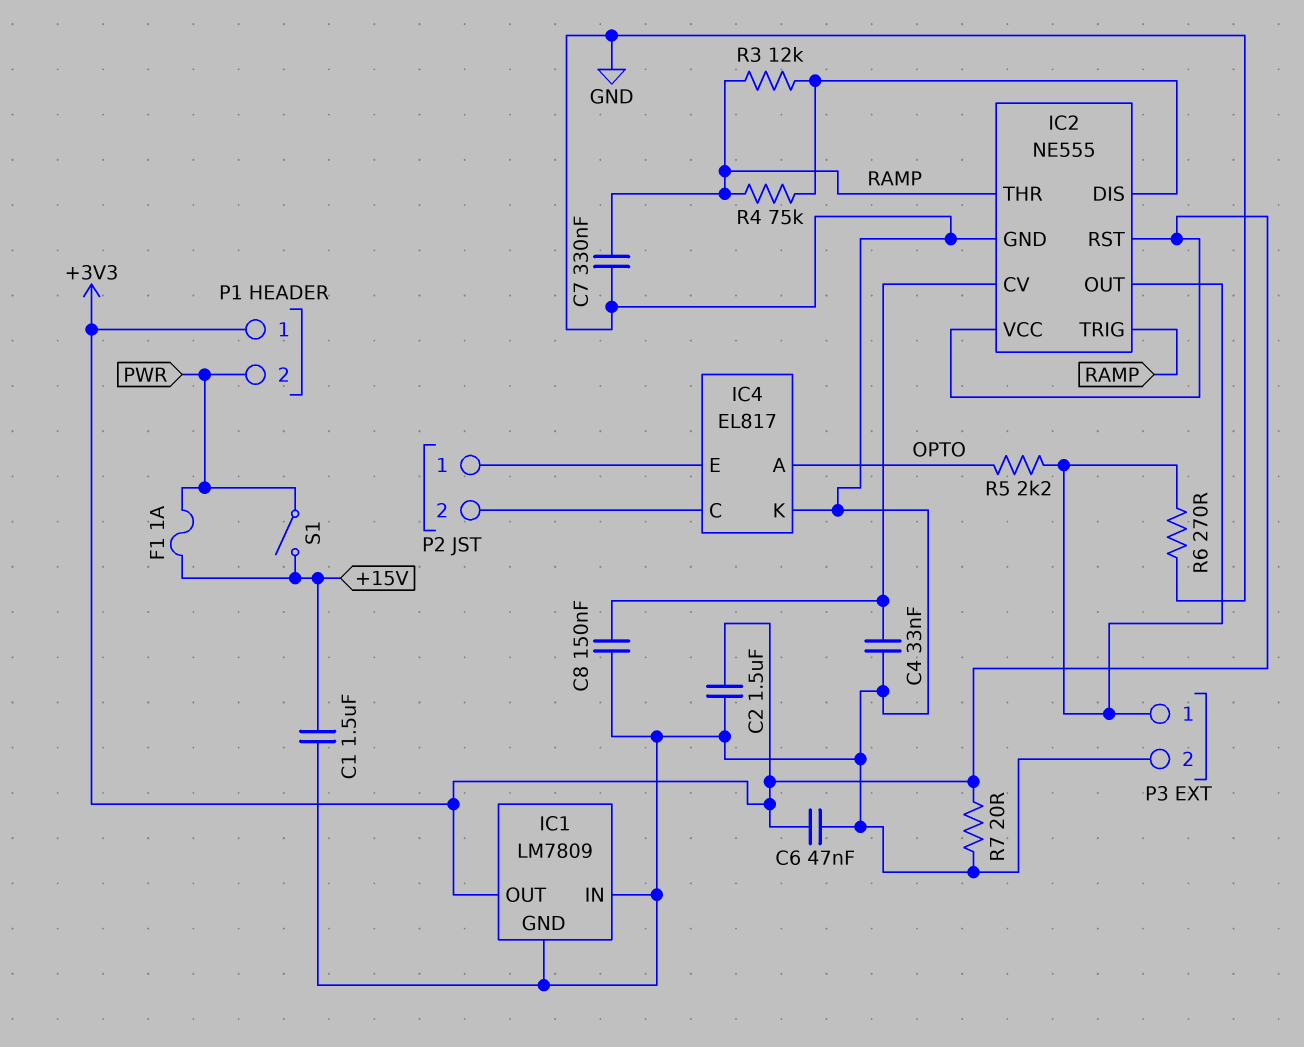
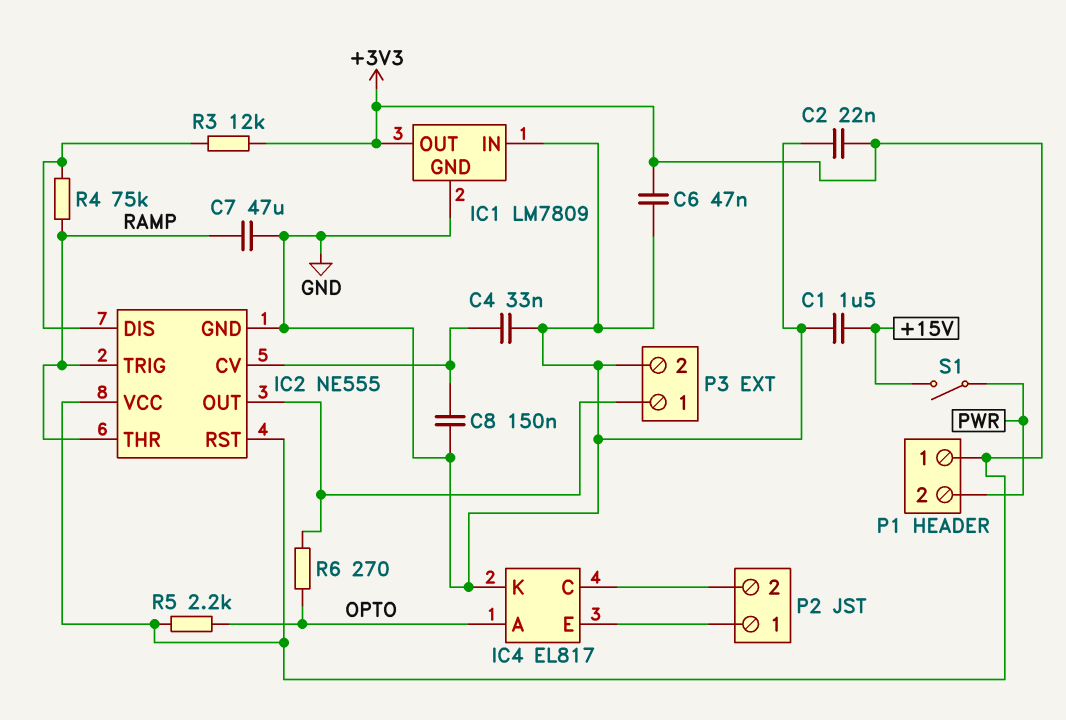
C2: 1.5uF (+3V3, GND) -> 22nF (+3V3, GND)
C7: 330nF (GND, RAMP) -> 47uF (GND, RAMP)
F1: 1A (+15V, PWR) -> none
R3: 12k (IC2/DIS, RAMP) -> 12k (+3V3, IC2/DIS)
R5: 2.2k (IC2/OUT, OPTO) -> 2.2k (+3V3, OPTO)
R6: 270 (GND, IC2/OUT) -> 270 (IC2/OUT, OPTO)
R7: 20 (+3V3, GND) -> none

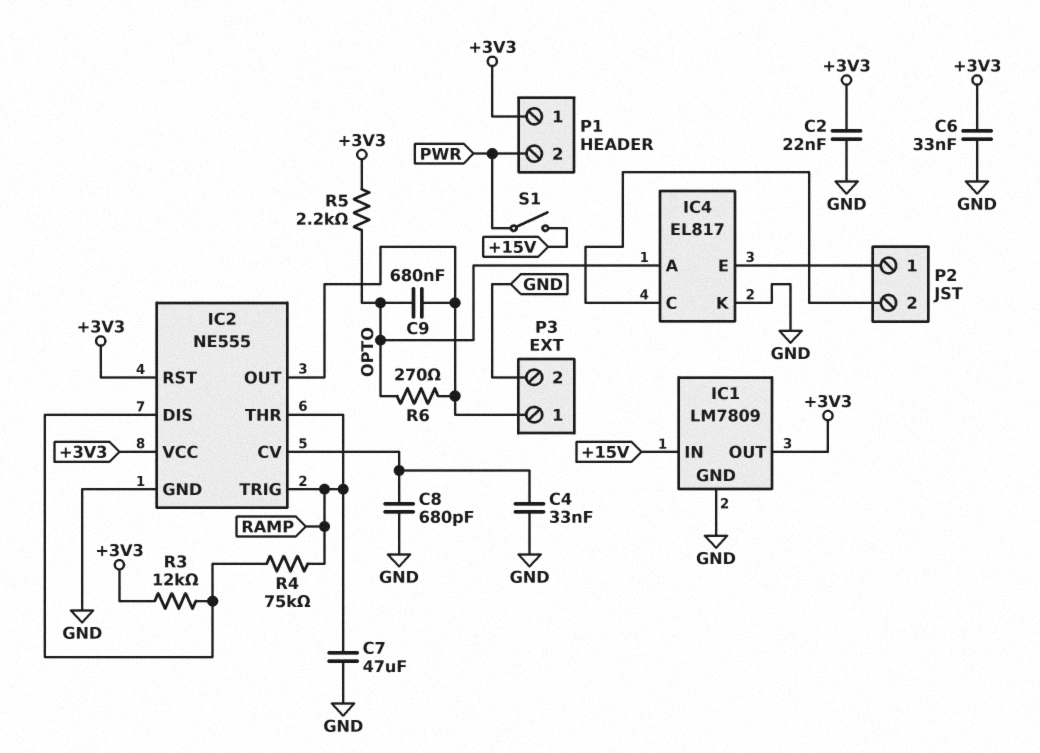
C1: 1.5uF (+15V, GND) -> none
C6: 47nF (+3V3, GND) -> 33nF (+3V3, GND)
C8: 150nF (GND, IC2/CV) -> 680pF (GND, IC2/CV)
C9: none -> 680nF (IC2/OUT, OPTO)
IC1 pin IN: GND -> +15V

